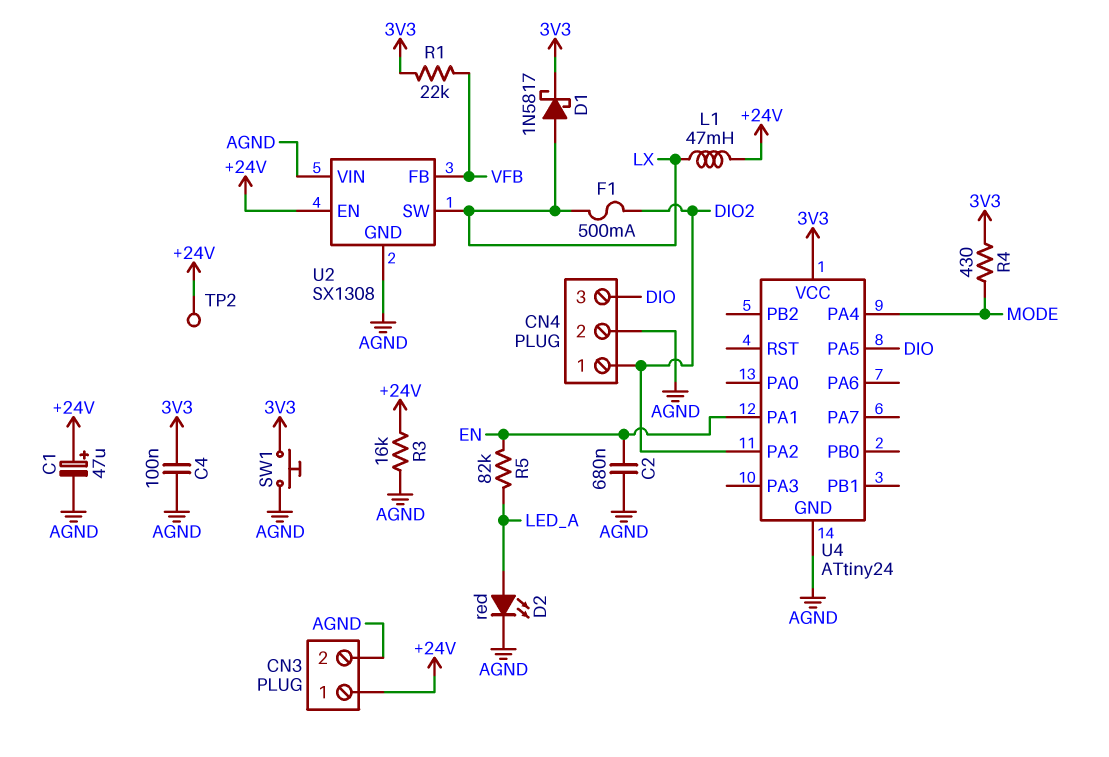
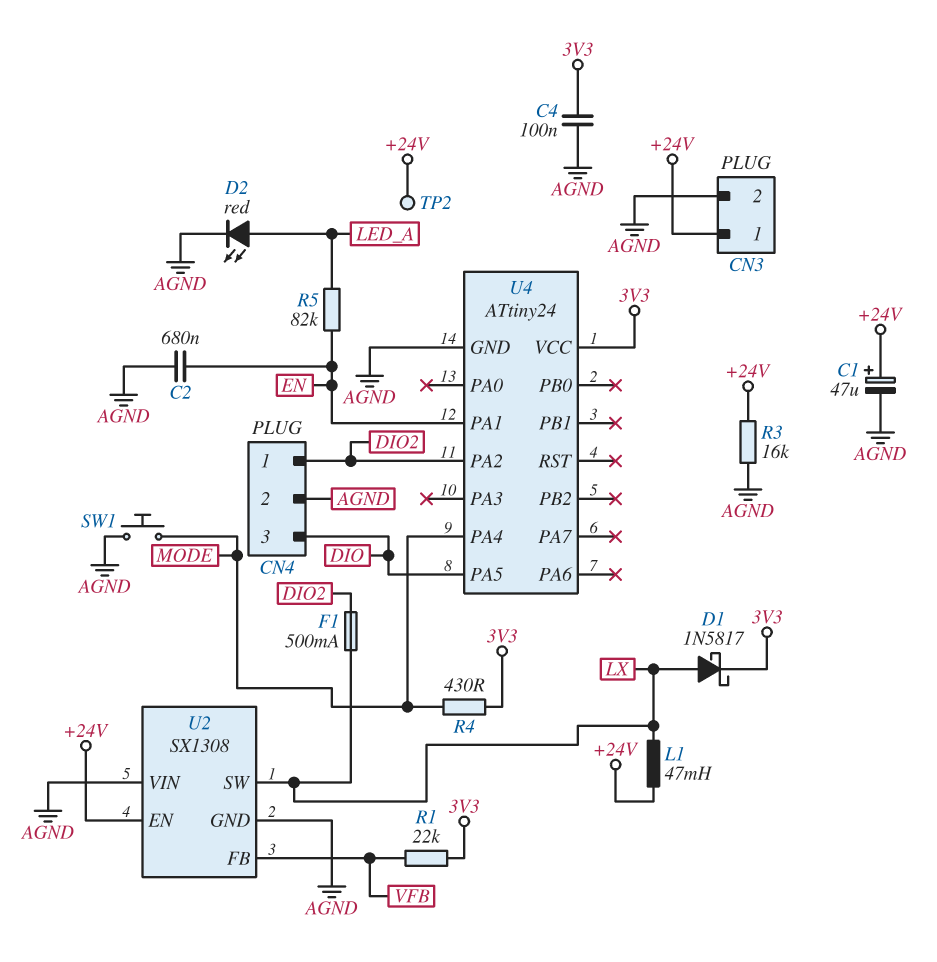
SW1: button (3V3, AGND) -> button (AGND, MODE)

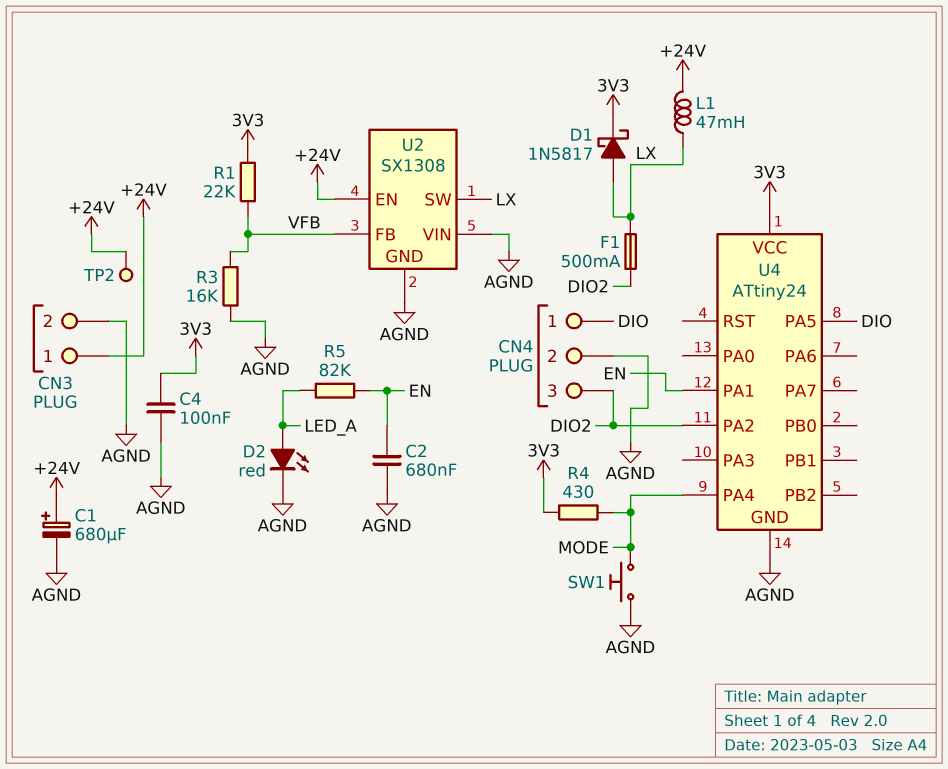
C1: 47uF (plus +24V, minus AGND) -> 680uF (plus +24V, minus AGND)
CN4 pin 1: DIO2 -> DIO
CN4 pin 3: DIO -> DIO2
R3: 16k (+24V, AGND) -> 16k (AGND, VFB)

